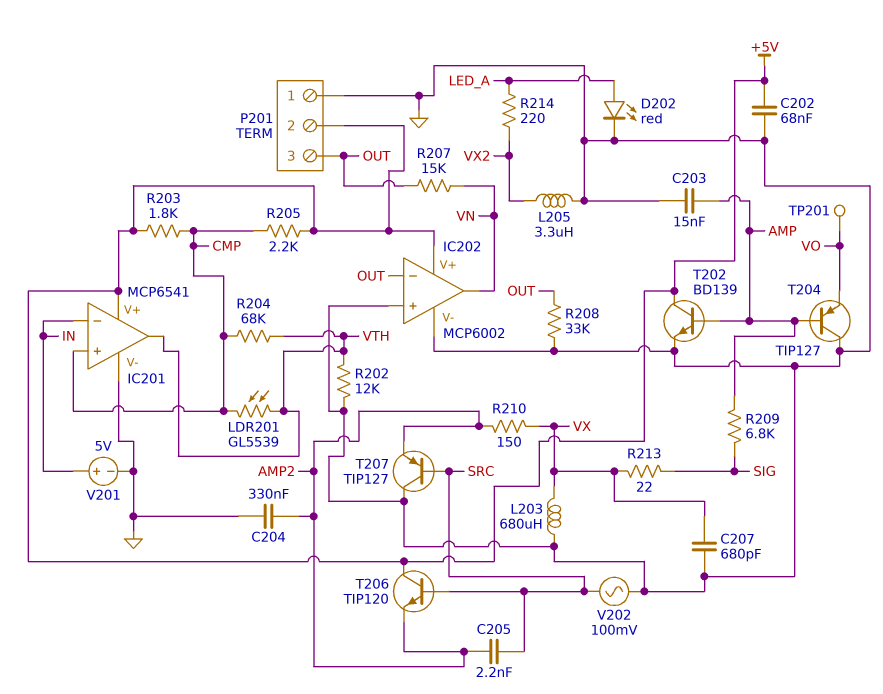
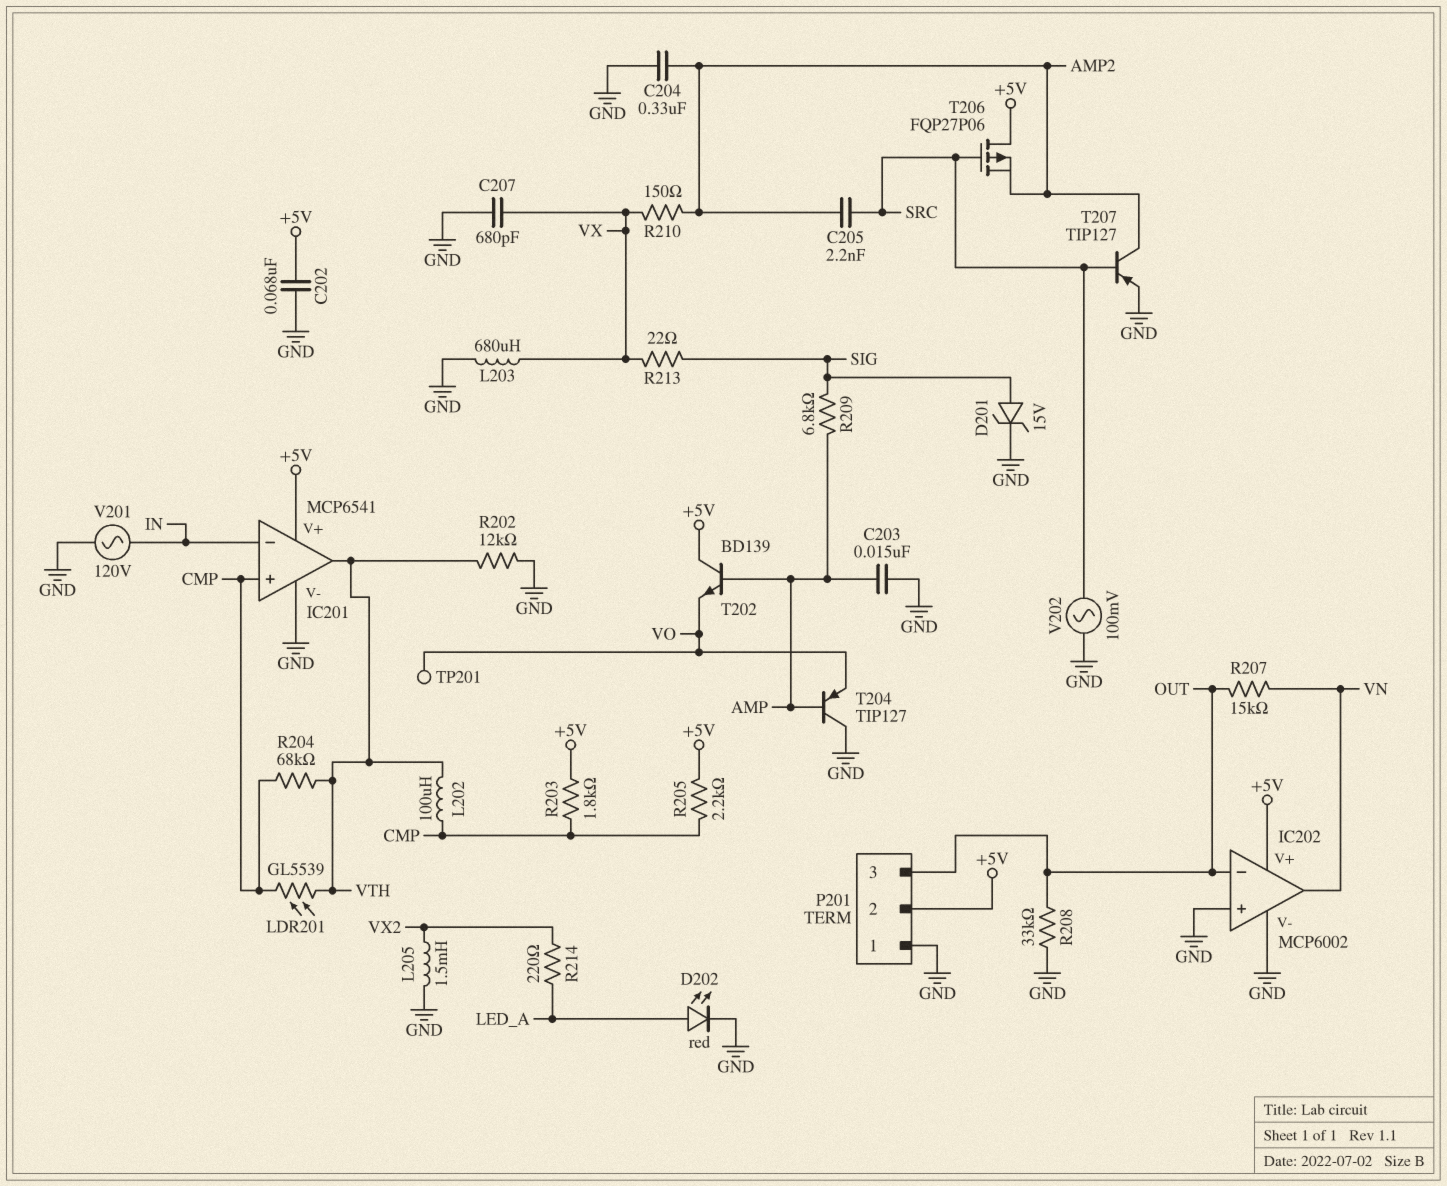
D201: none -> zener 15V (A SIG, K GND)
L202: none -> 100uH (CMP, VTH)
L205: 3.3uH (GND, VX2) -> 1.5mH (GND, VX2)
T202: NPN BD139 (B AMP, C +5V, E GND) -> NPN BD139 (B AMP, C +5V, E VO)
T206: NPN TIP120 (B SRC, C +5V, E AMP2) -> PMOS FQP27P06 (G SRC, D +5V, S AMP2)
T207: PNP TIP127 (B SRC, C GND, E AMP2) -> PNP TIP127 (B SRC, C AMP2, E GND)
V201: 5V (plus IN, minus GND) -> AC 120V (GND, IN)

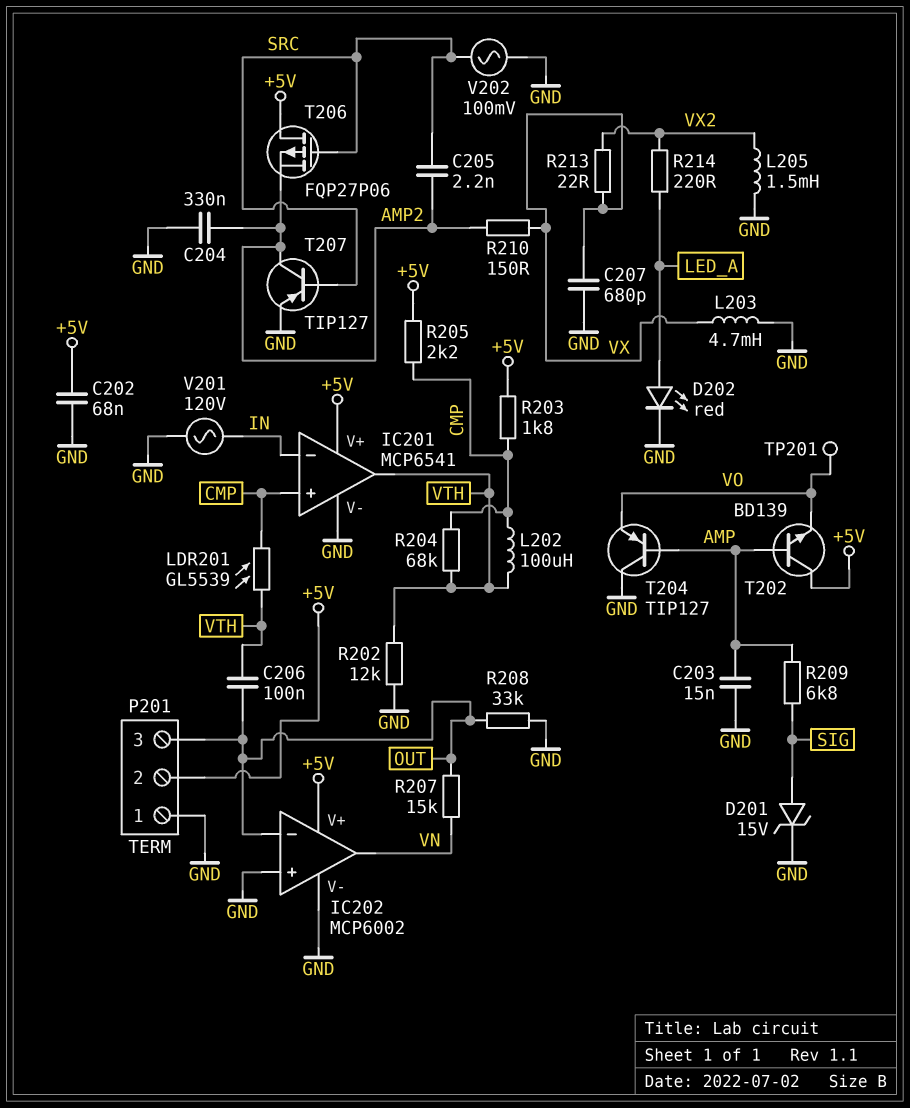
C206: none -> 100nF (OUT, VTH)
L203: 680uH (GND, VX) -> 4.7mH (GND, VX)
R213: 22 (SIG, VX) -> 22 (VX, VX2)

